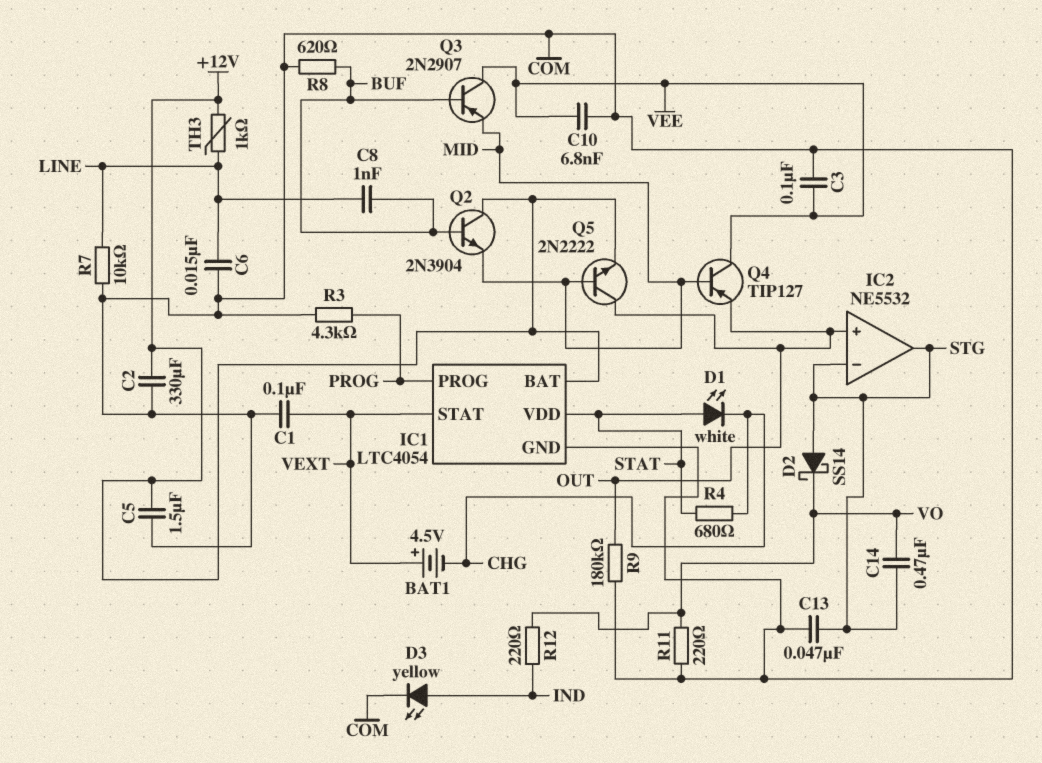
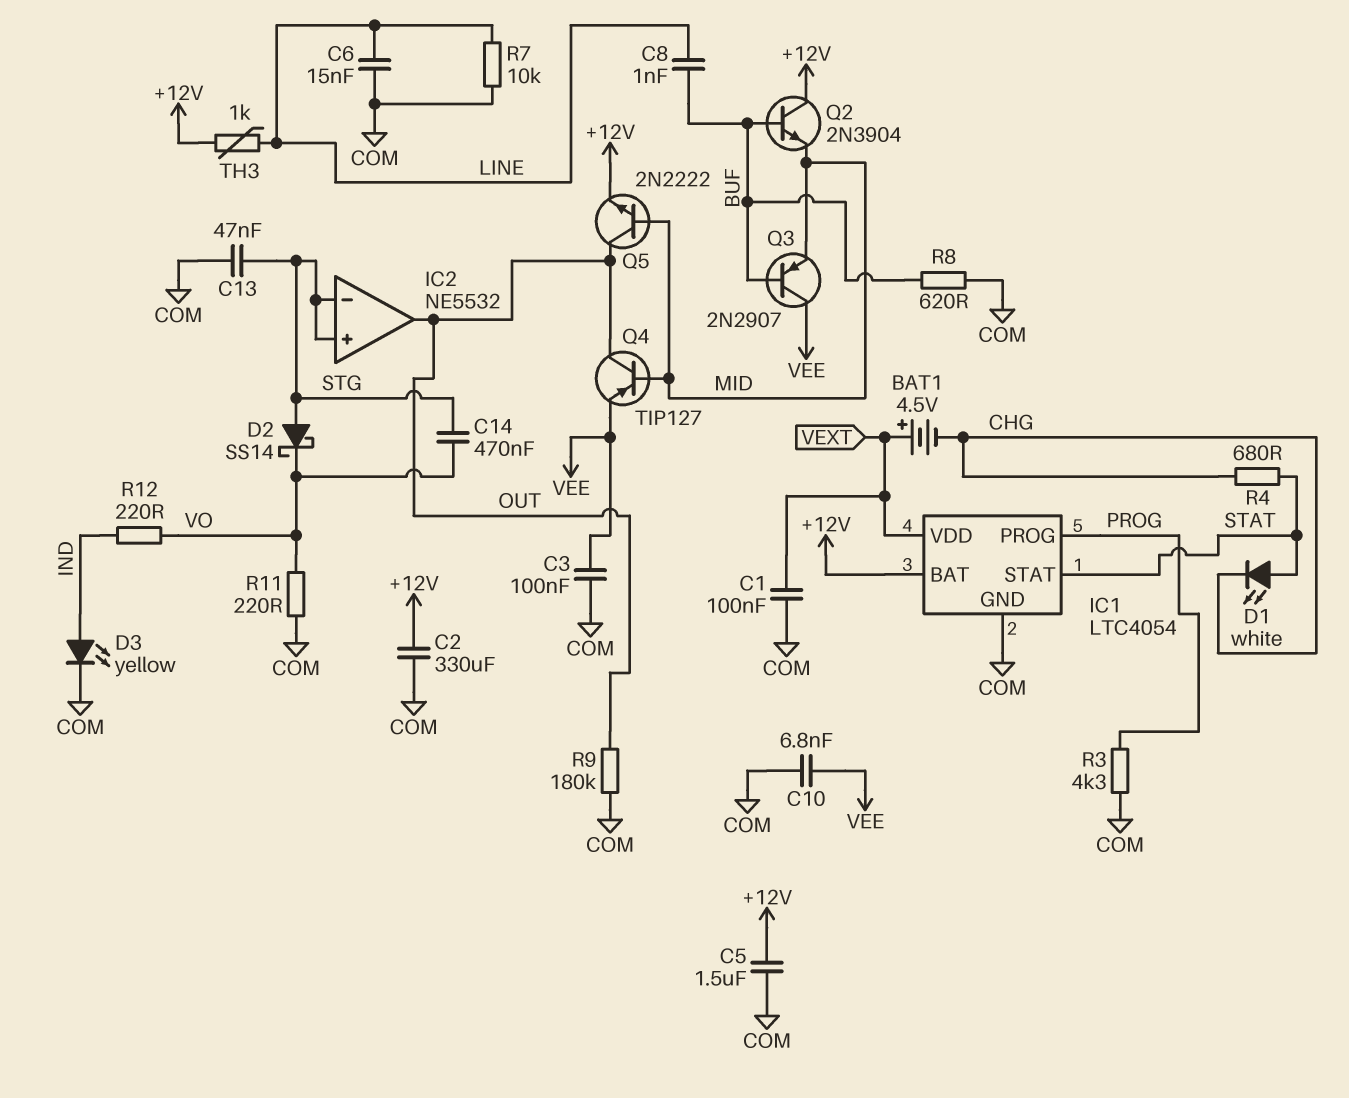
IC1 pin STAT: VEXT -> STAT
IC1 pin VDD: STAT -> VEXT
IC2 pin in+: OUT -> STG
IC2 pin out: STG -> OUT
Q4: PNP TIP127 (B MID, C VEE, E OUT) -> PNP TIP127 (B MID, C OUT, E VEE)

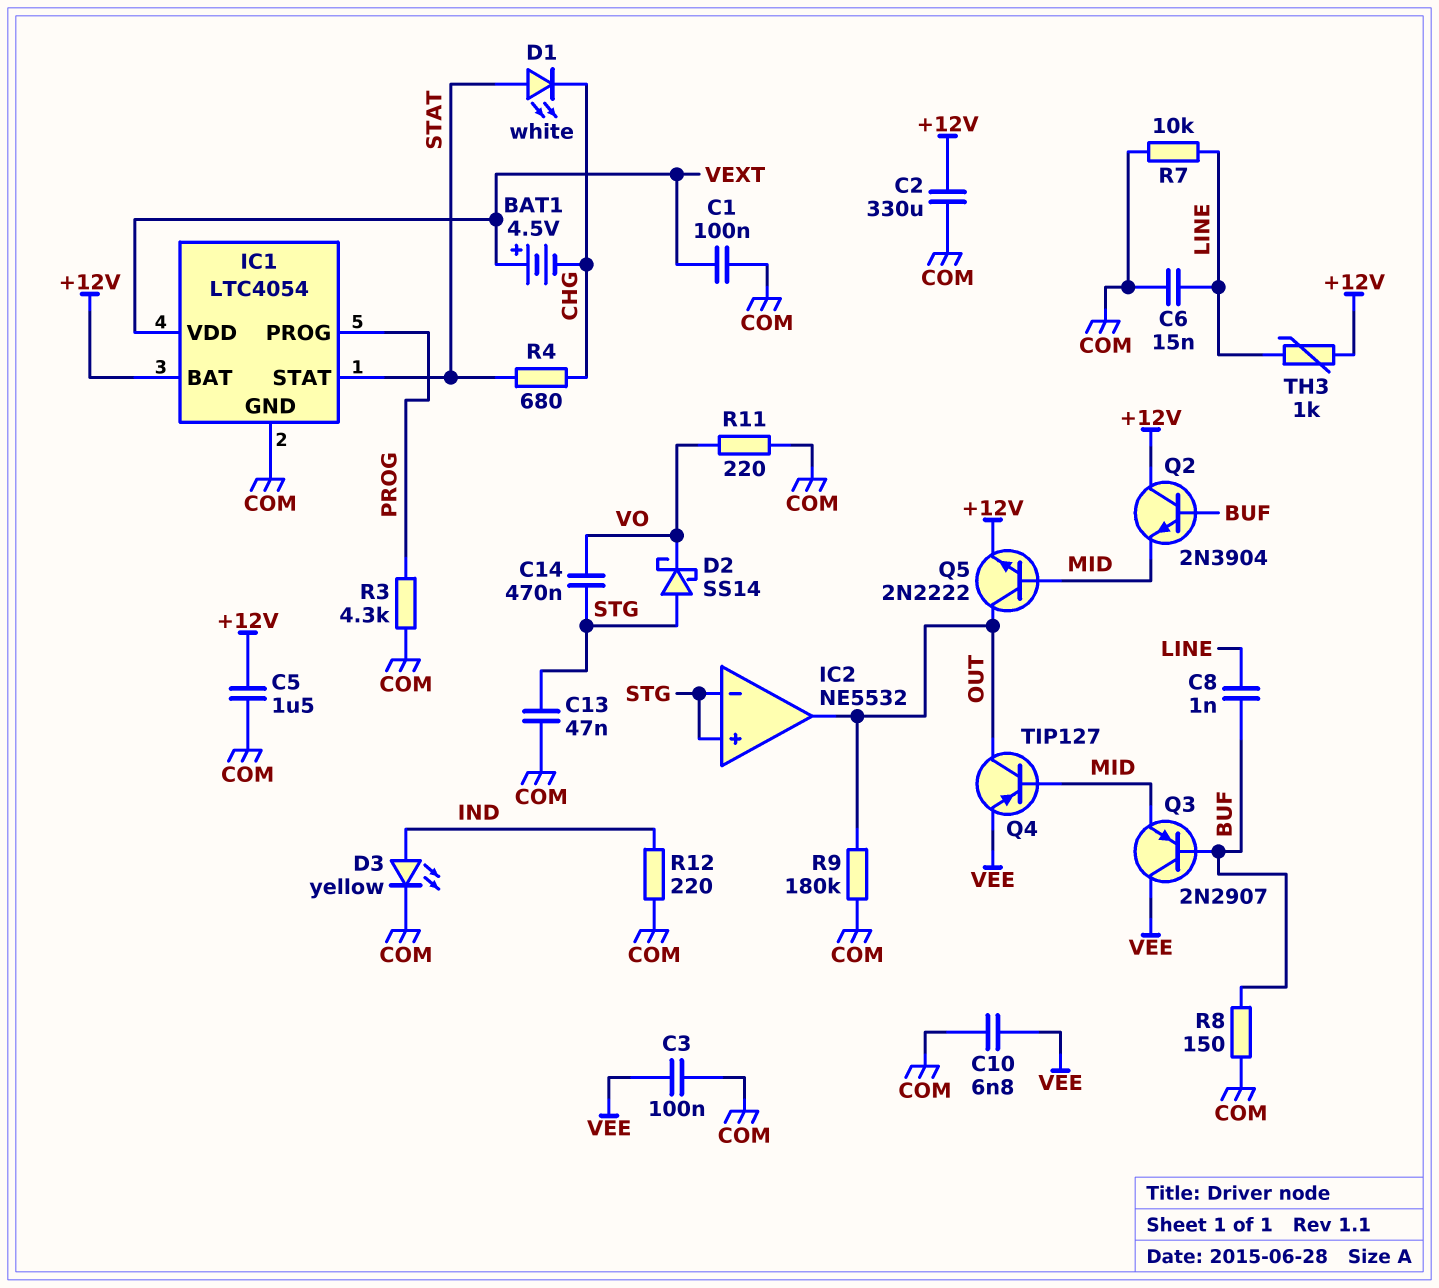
R8: 620 (BUF, COM) -> 150 (BUF, COM)
R12: 220 (IND, VO) -> 220 (COM, IND)

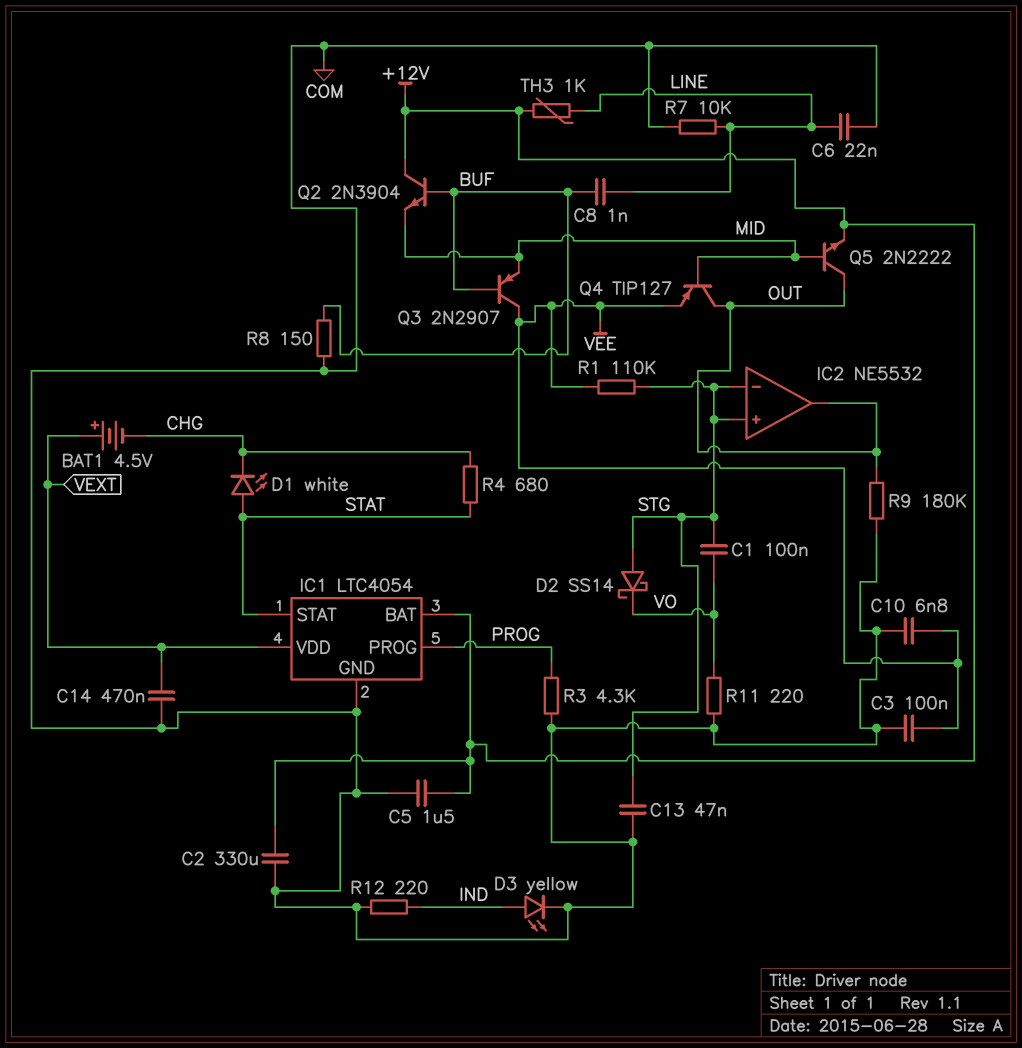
C1: 100nF (COM, VEXT) -> 100nF (STG, VO)
C6: 15nF (COM, LINE) -> 22nF (COM, LINE)
C14: 470nF (STG, VO) -> 470nF (COM, VEXT)
R1: none -> 110k (STG, VEE)

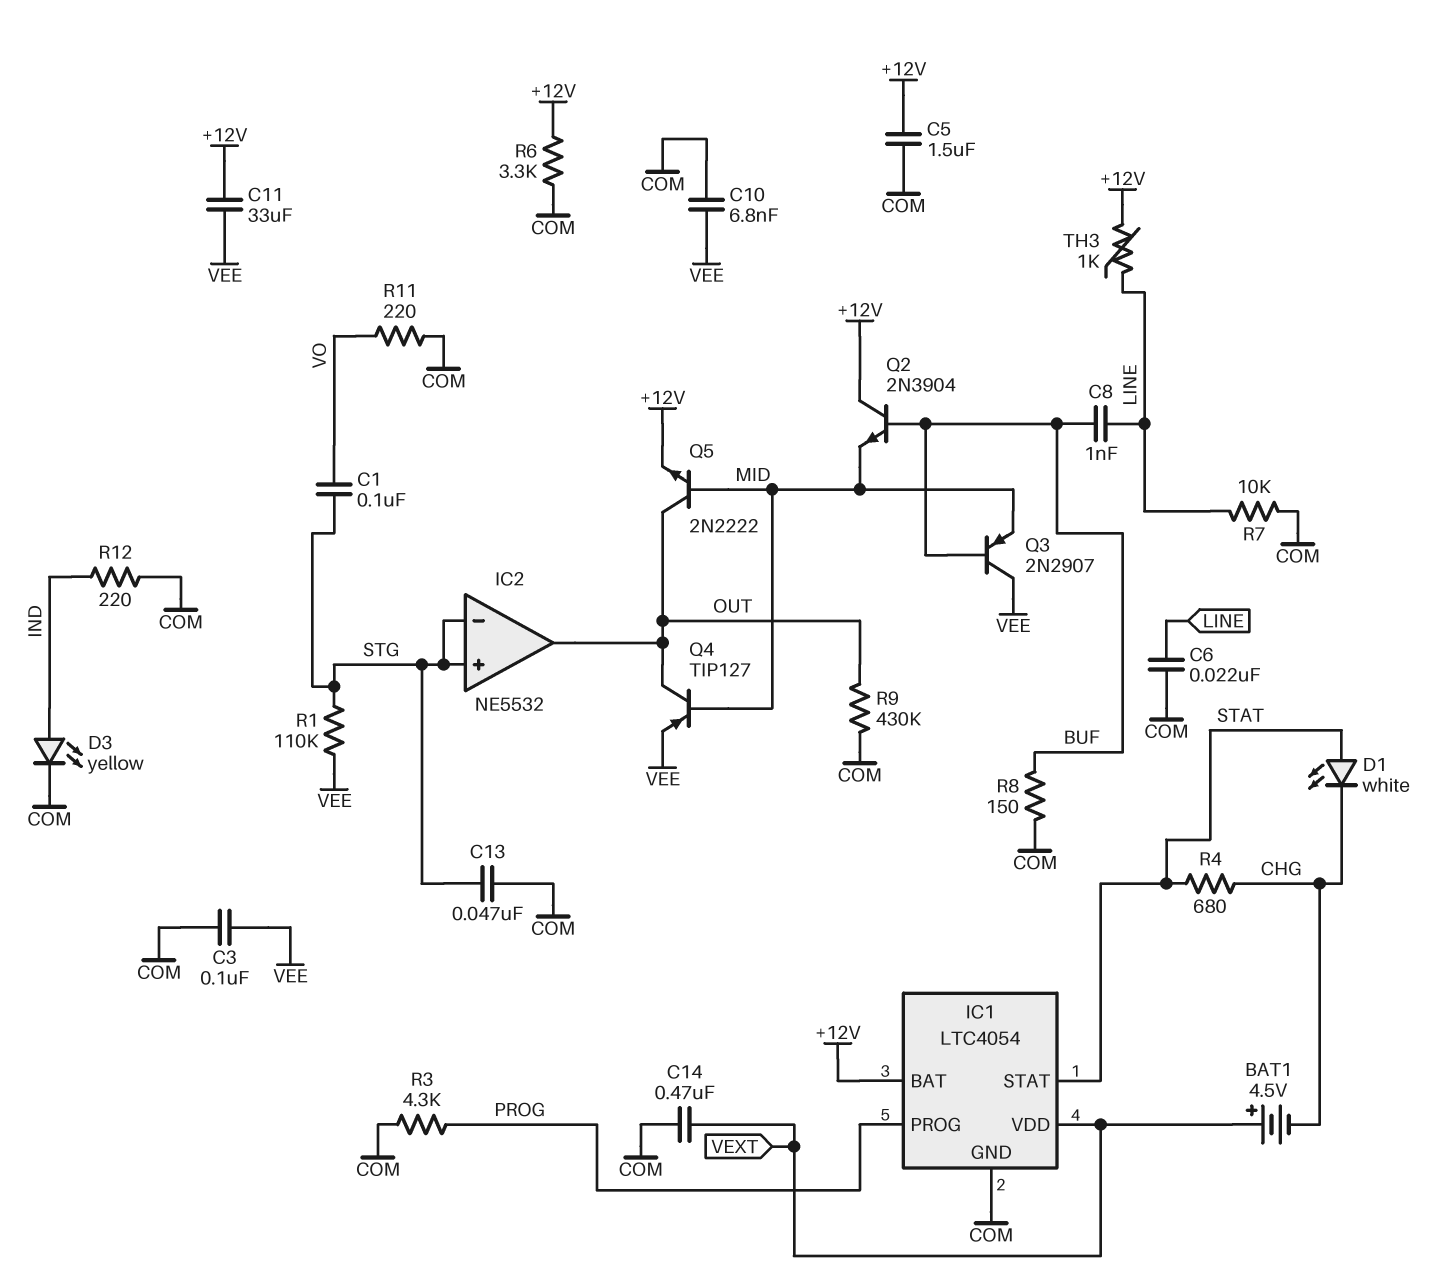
C2: 330uF (+12V, COM) -> none
C11: none -> 33uF (+12V, VEE)
D2: schottky SS14 (A STG, K VO) -> none
R6: none -> 3.3k (+12V, COM)
R9: 180k (COM, OUT) -> 430k (COM, OUT)

